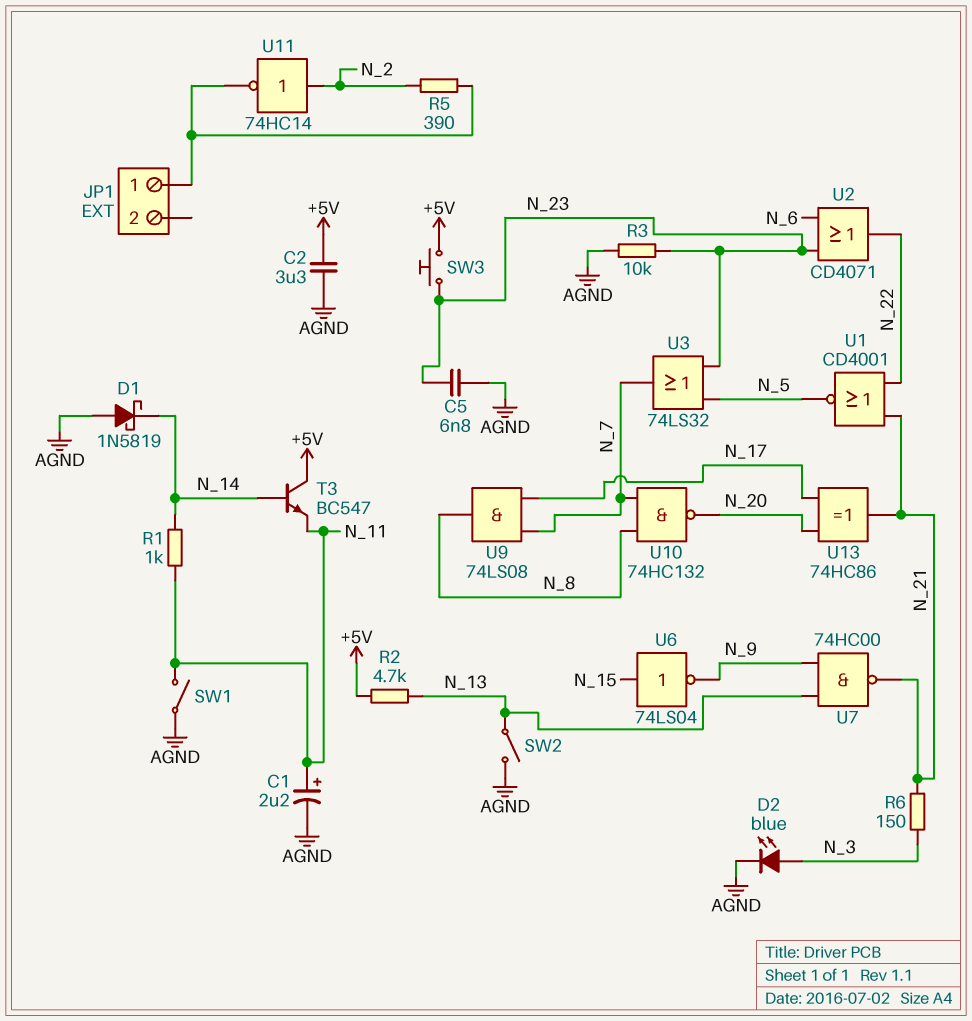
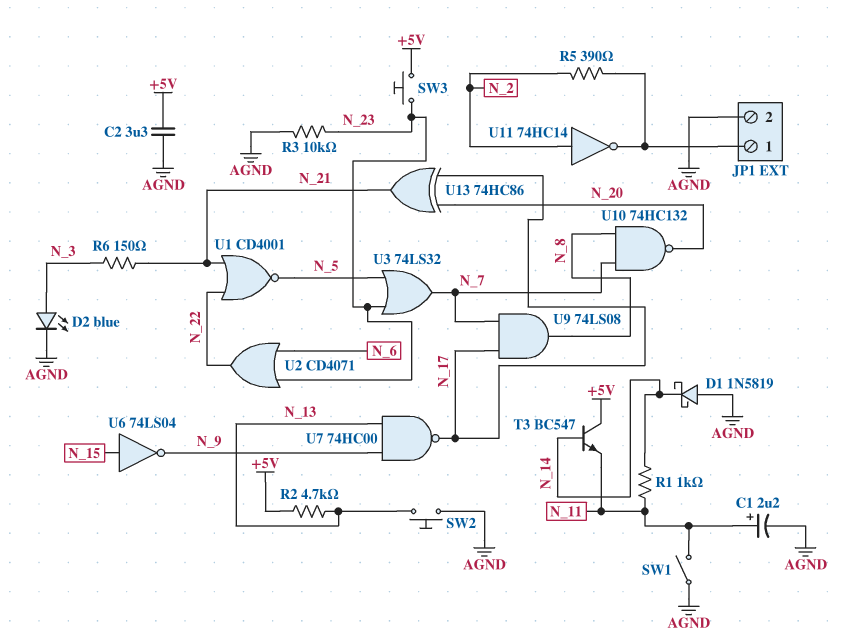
C5: 6.8nF (AGND, N_23) -> none
JP1 pin 2: none -> AGND
SW2: switch (AGND, N_13) -> button (AGND, N_13)
U7: NAND 74HC00 (in N_9, in N_13, out N_21) -> NAND 74HC00 (in N_9, in N_13, out N_17)

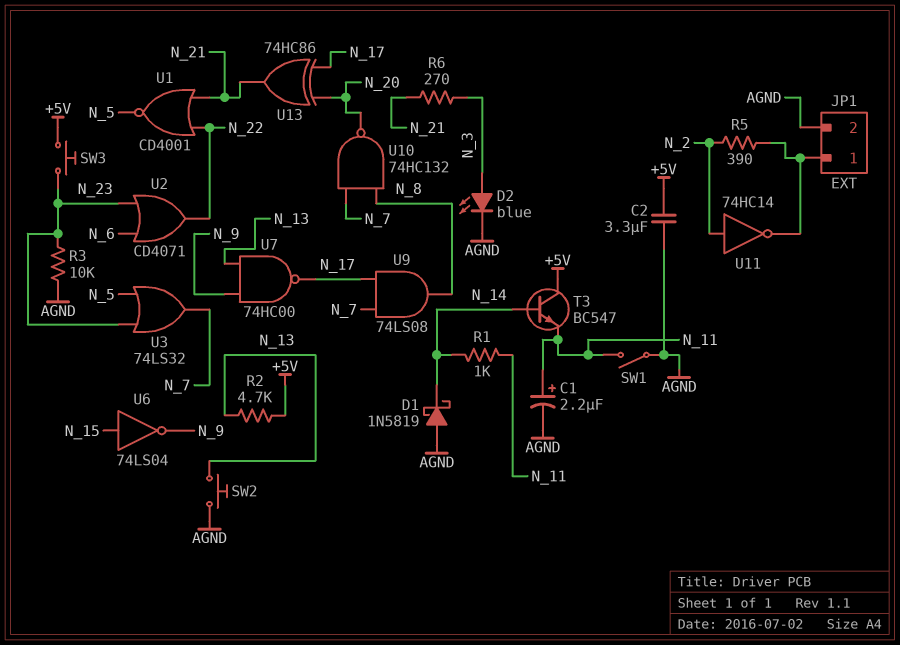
R6: 150 (N_3, N_21) -> 270 (N_3, N_21)

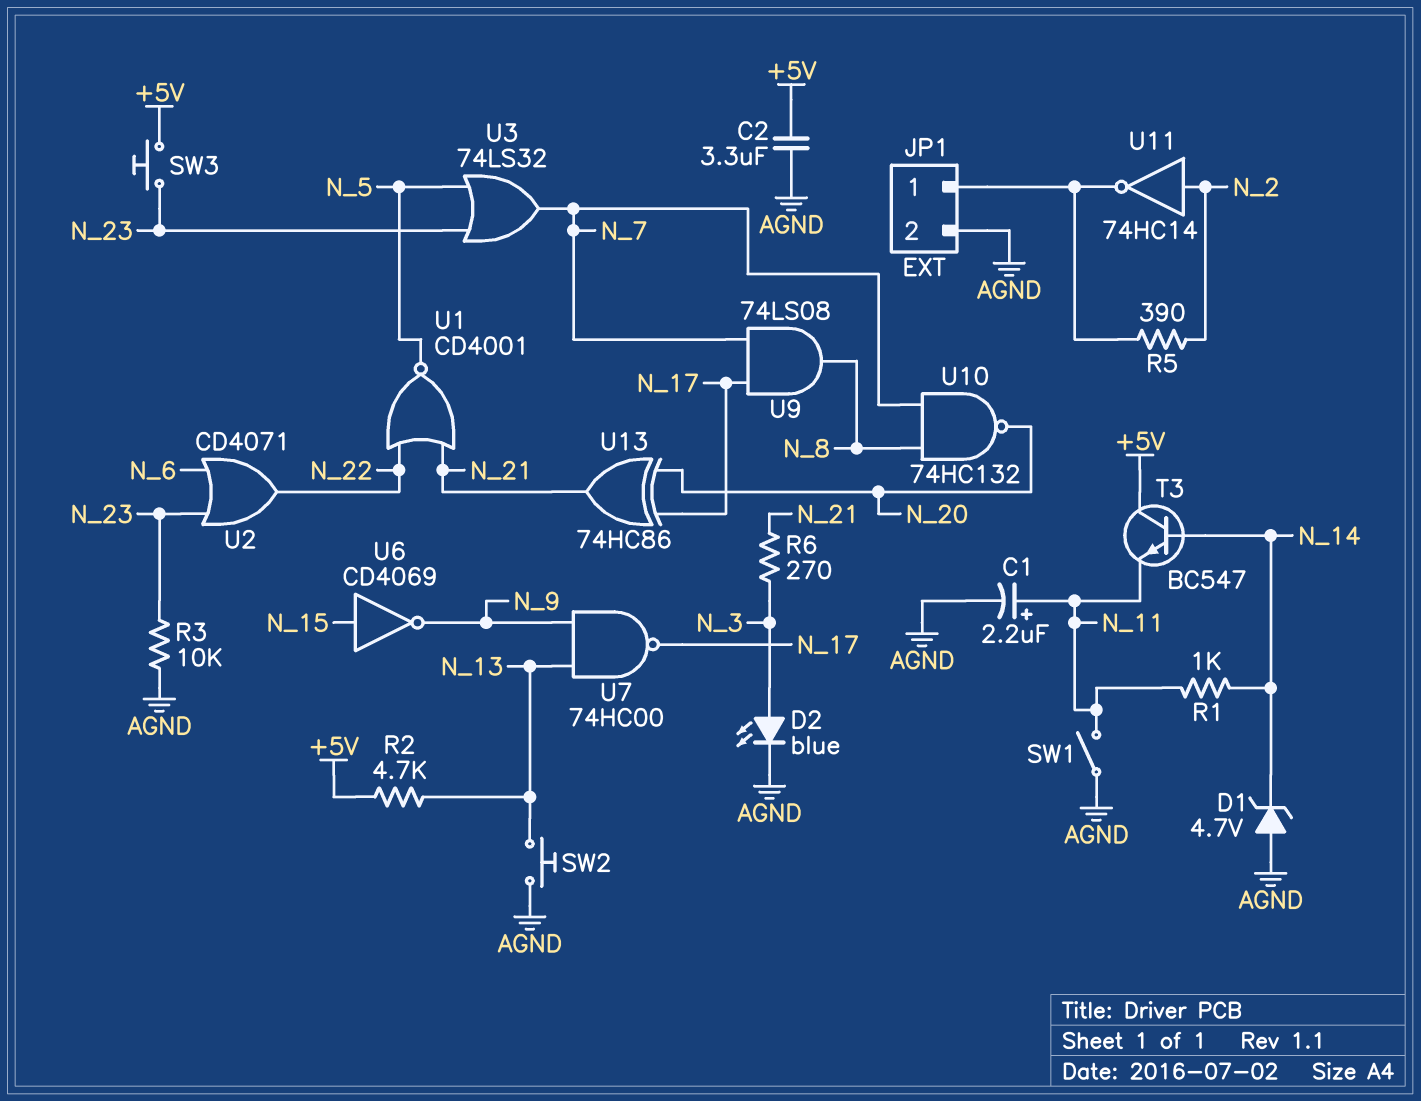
D1: schottky 1N5819 (A AGND, K N_14) -> zener 4.7V (A AGND, K N_14)
U6: NOT 74LS04 (in N_15, out N_9) -> NOT CD4069 (in N_15, out N_9)

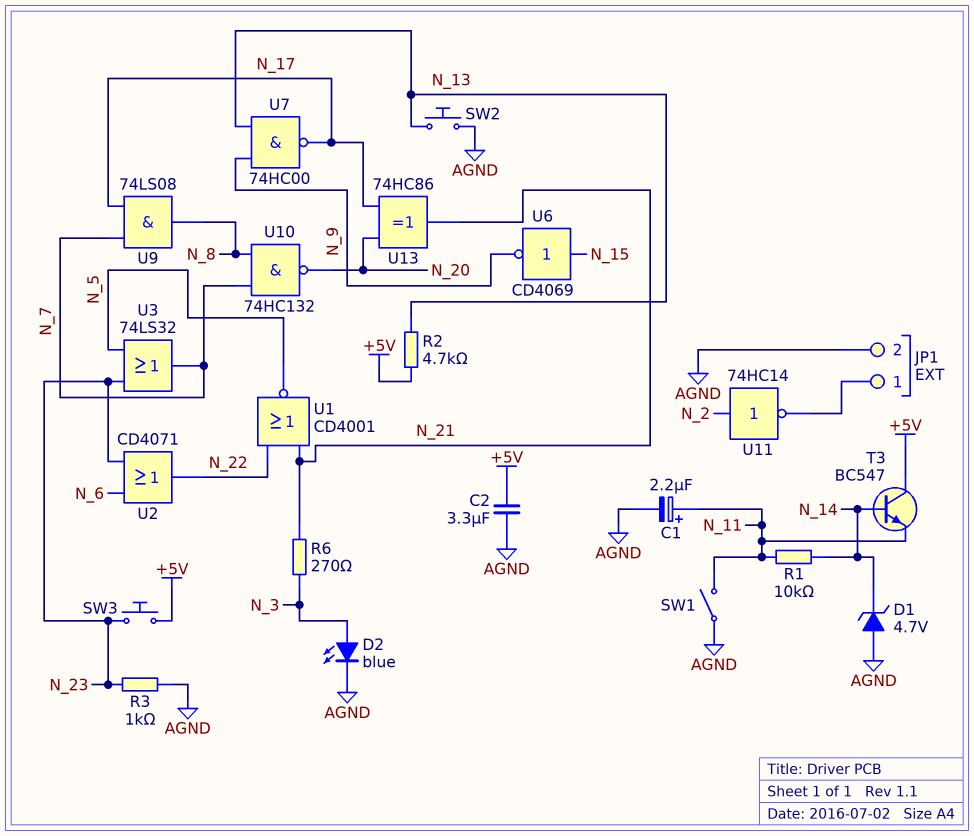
R1: 1k (N_11, N_14) -> 10k (N_11, N_14)
R3: 10k (AGND, N_23) -> 1k (AGND, N_23)
R5: 390 (JP1/1, N_2) -> none

